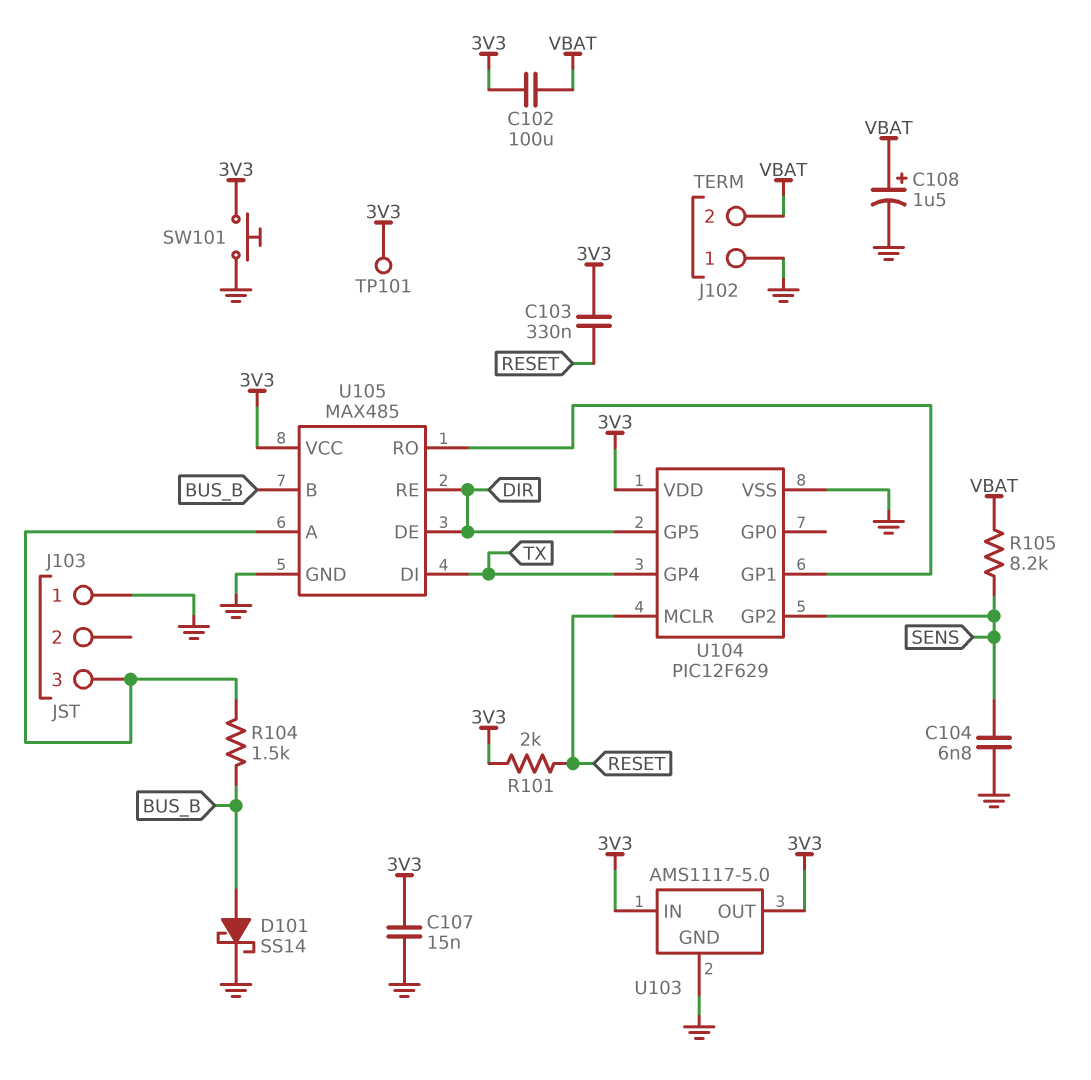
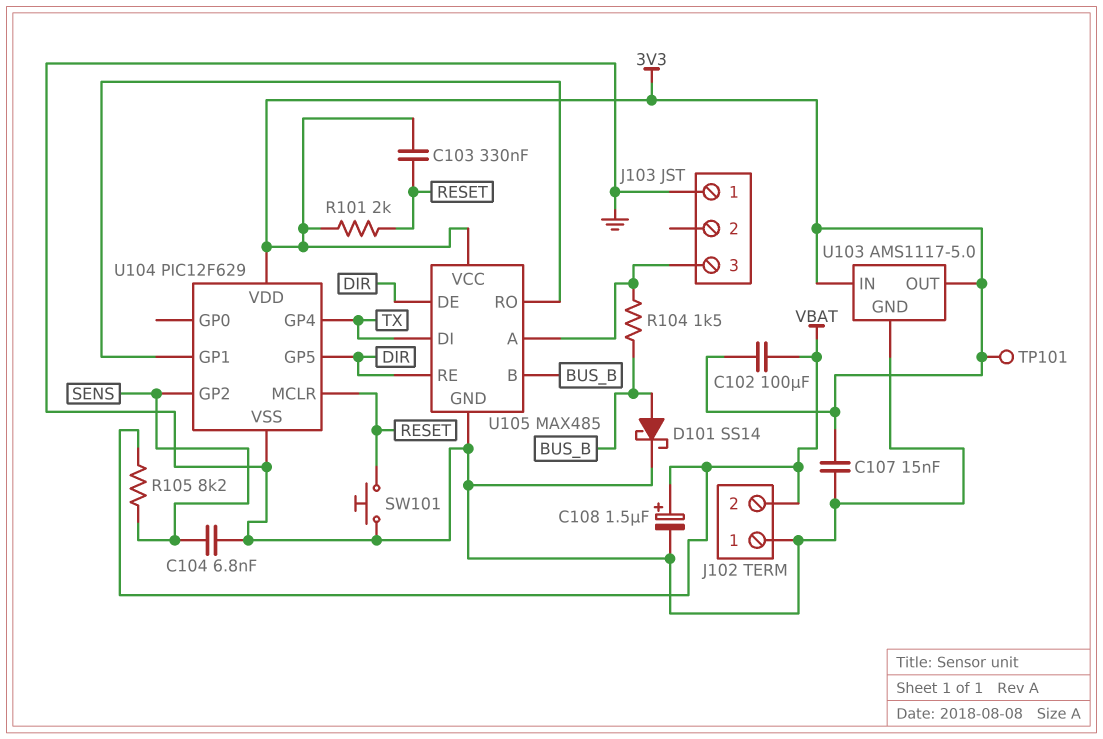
SW101: button (3V3, GND) -> button (GND, RESET)

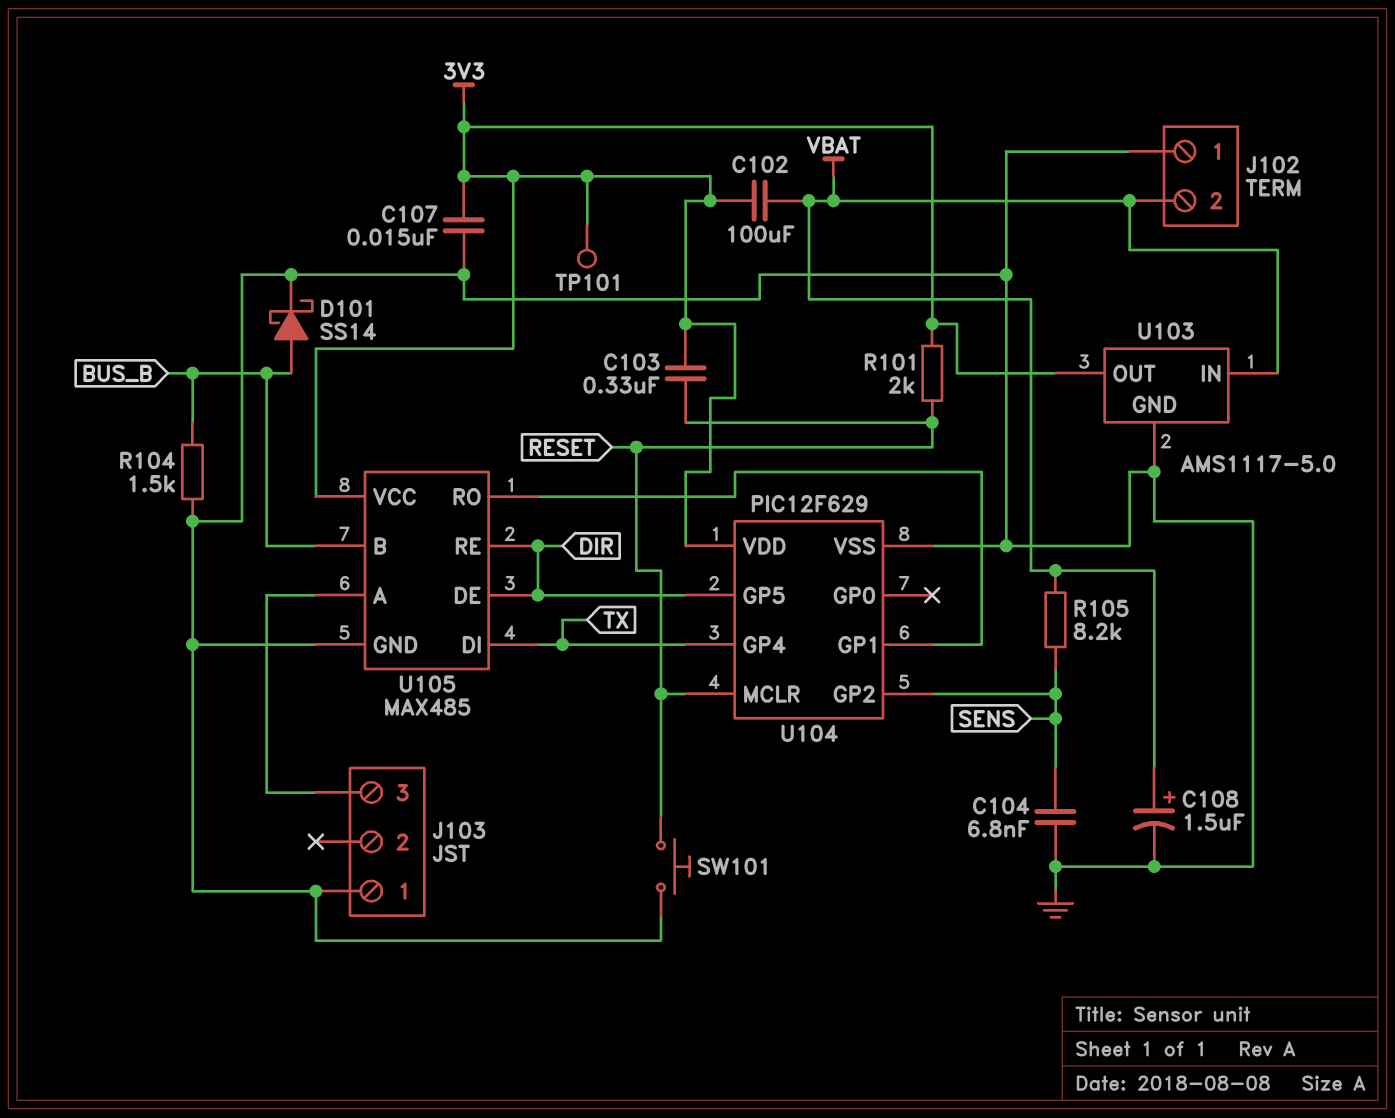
R104: 1.5k (BUS_B, J103/3) -> 1.5k (BUS_B, GND)
U103 pin IN: 3V3 -> VBAT

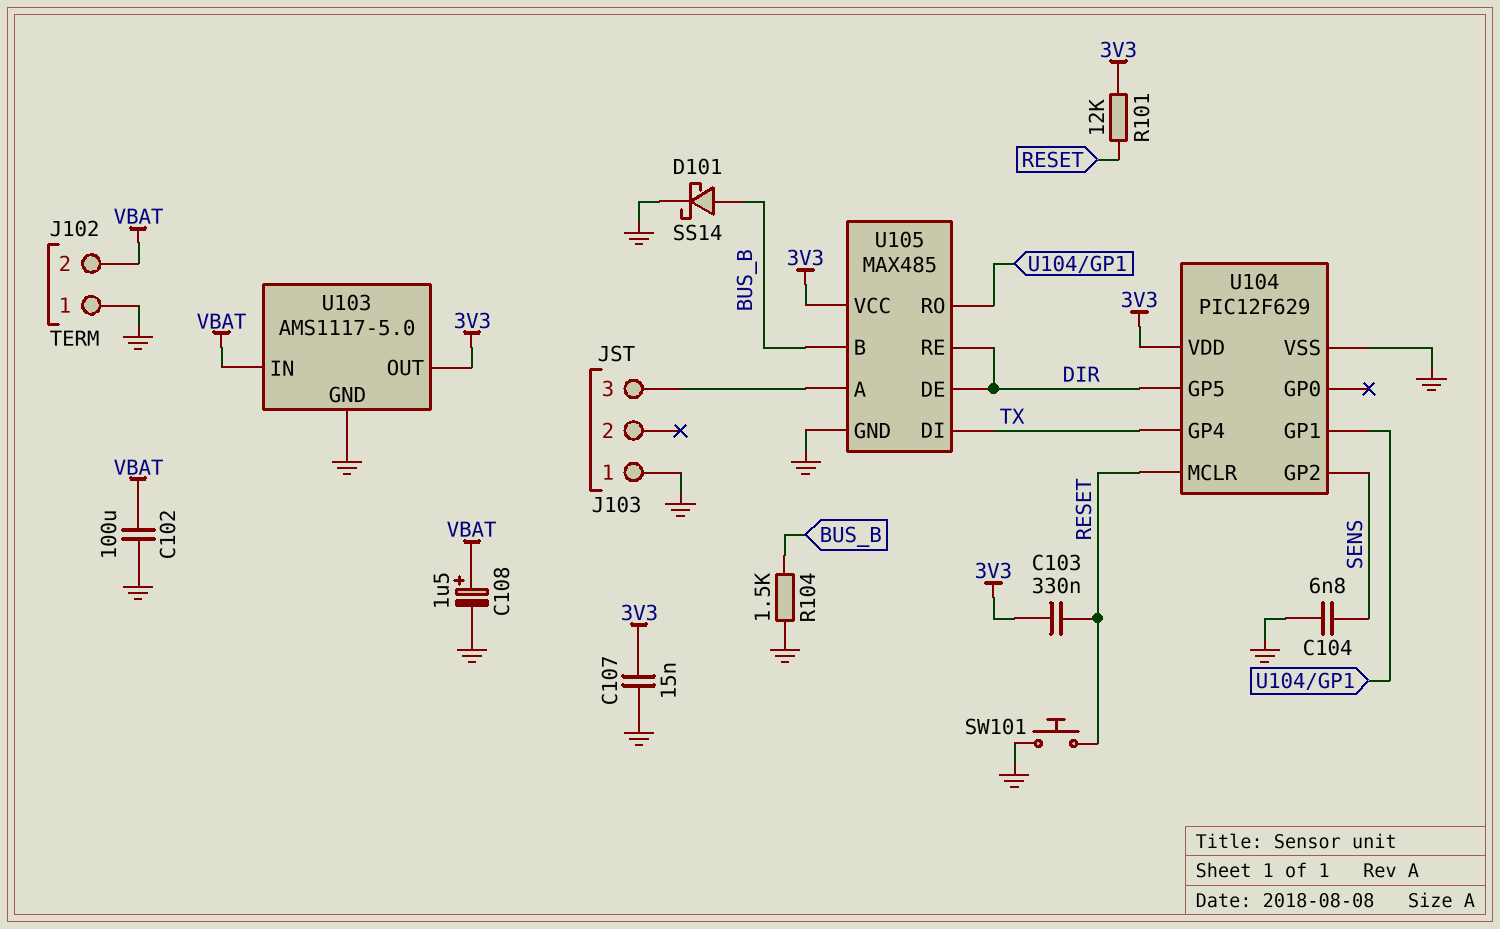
C102: 100uF (3V3, VBAT) -> 100uF (GND, VBAT)
R101: 2k (3V3, RESET) -> 12k (3V3, RESET)
R105: 8.2k (SENS, VBAT) -> none
TP101: test point (3V3) -> none

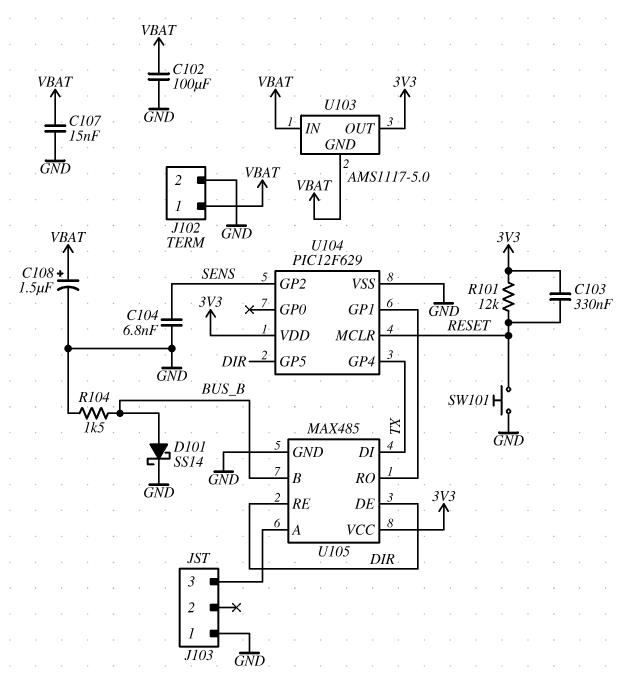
C107: 15nF (3V3, GND) -> 15nF (GND, VBAT)
J102 pin 1: GND -> VBAT
J102 pin 2: VBAT -> GND
U103 pin GND: GND -> VBAT

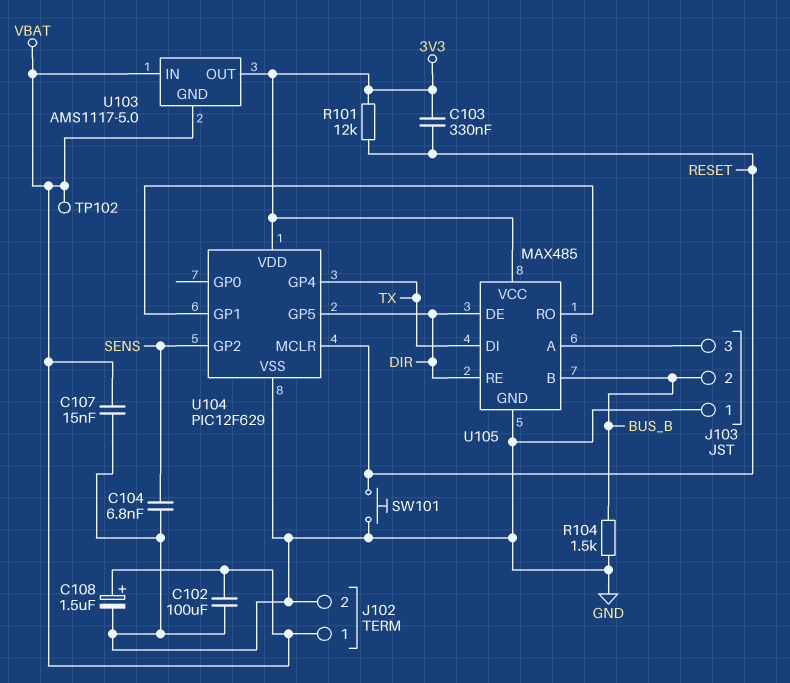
D101: schottky SS14 (A BUS_B, K GND) -> none
J103 pin 2: none -> BUS_B
TP102: none -> test point (VBAT)

